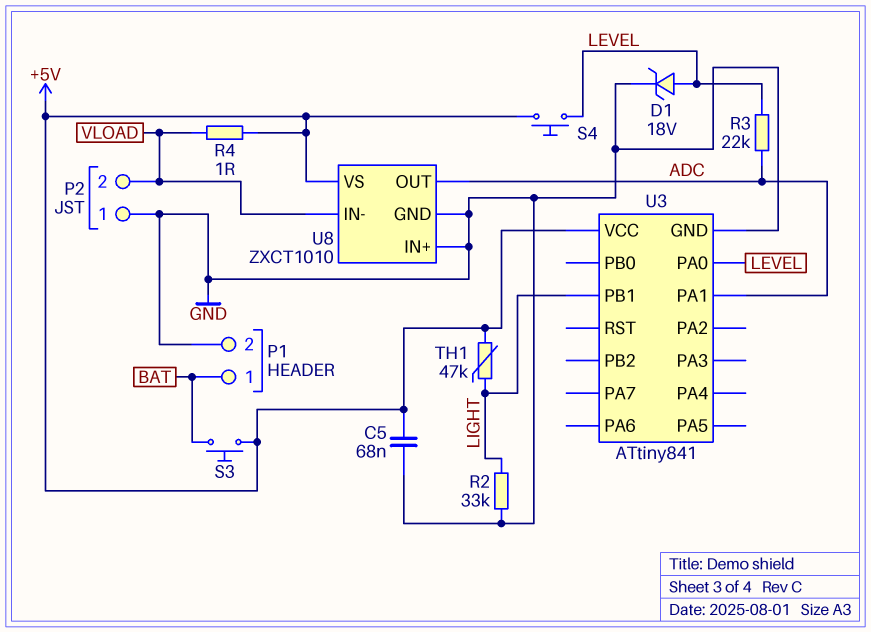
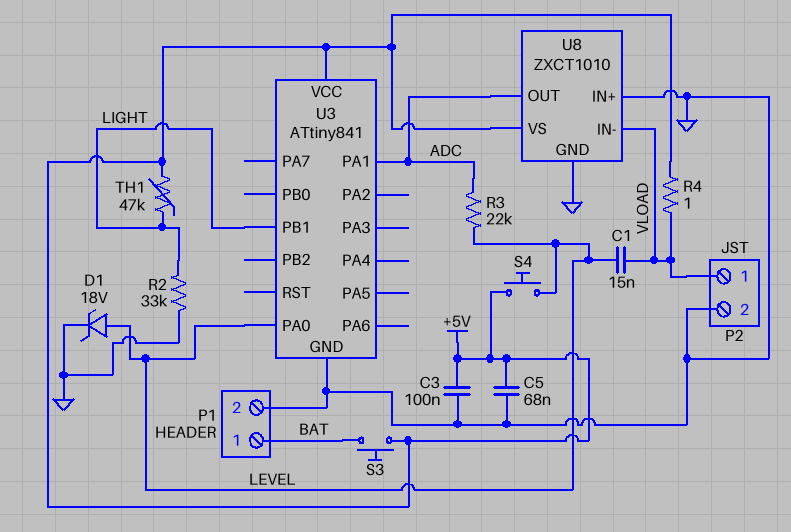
C1: none -> 15nF (LEVEL, VLOAD)
C3: none -> 100nF (+5V, GND)
P2 pin 1: GND -> VLOAD
P2 pin 2: VLOAD -> GND

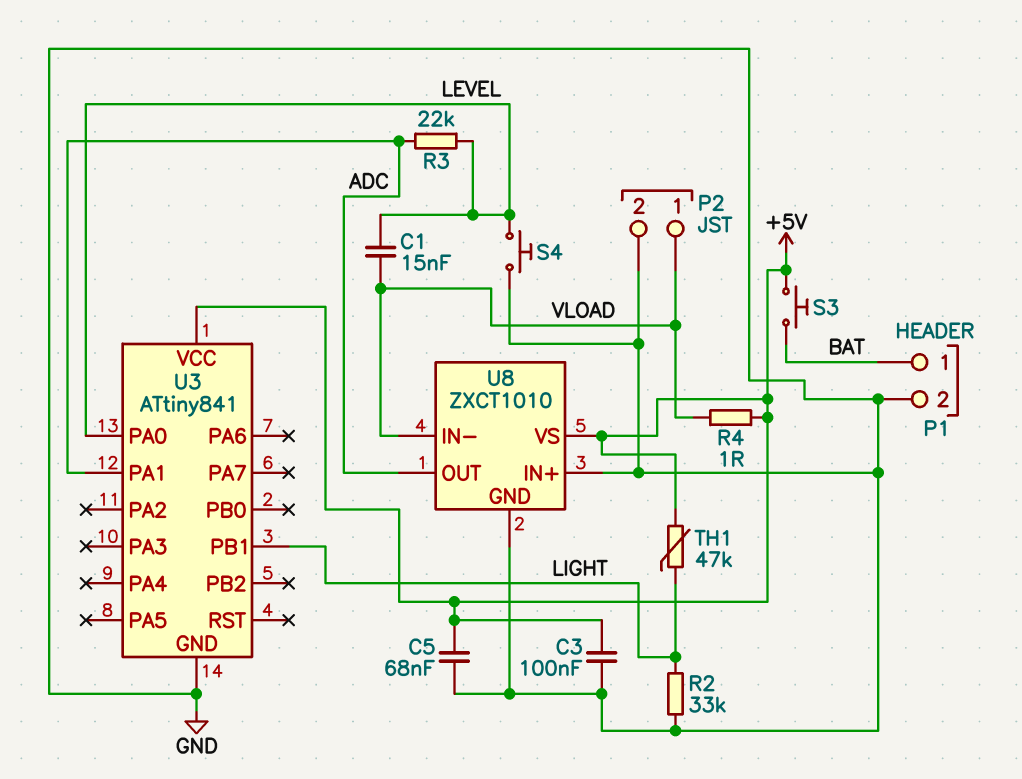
D1: zener 18V (A LEVEL, K GND) -> none
S4: button (+5V, LEVEL) -> button (GND, LEVEL)

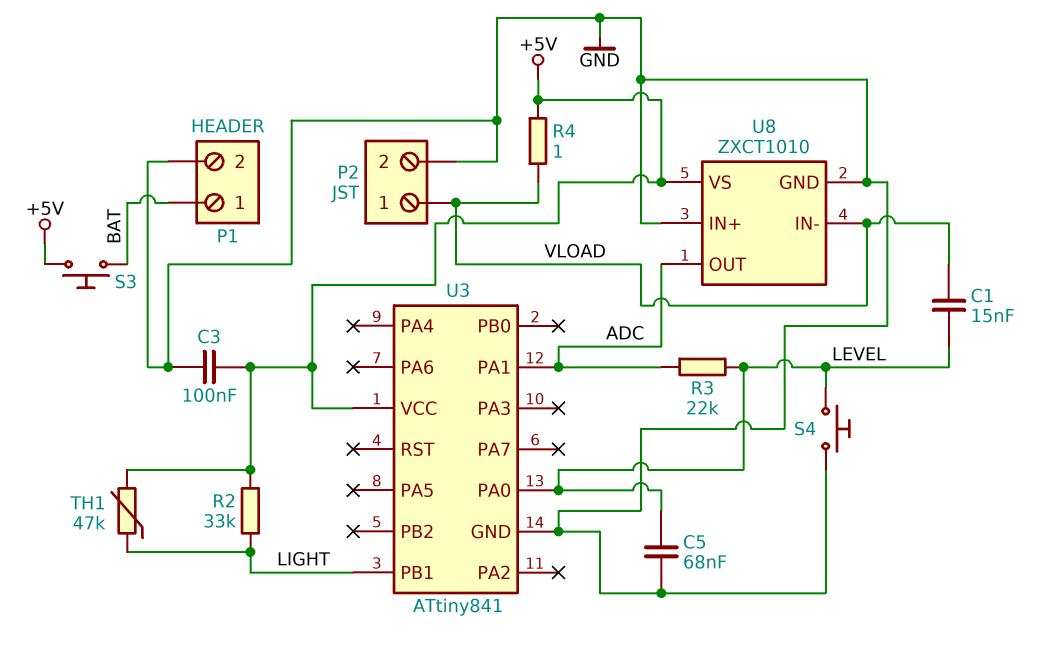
C5: 68nF (+5V, GND) -> 68nF (GND, LEVEL)
R2: 33k (GND, LIGHT) -> 33k (+5V, LIGHT)

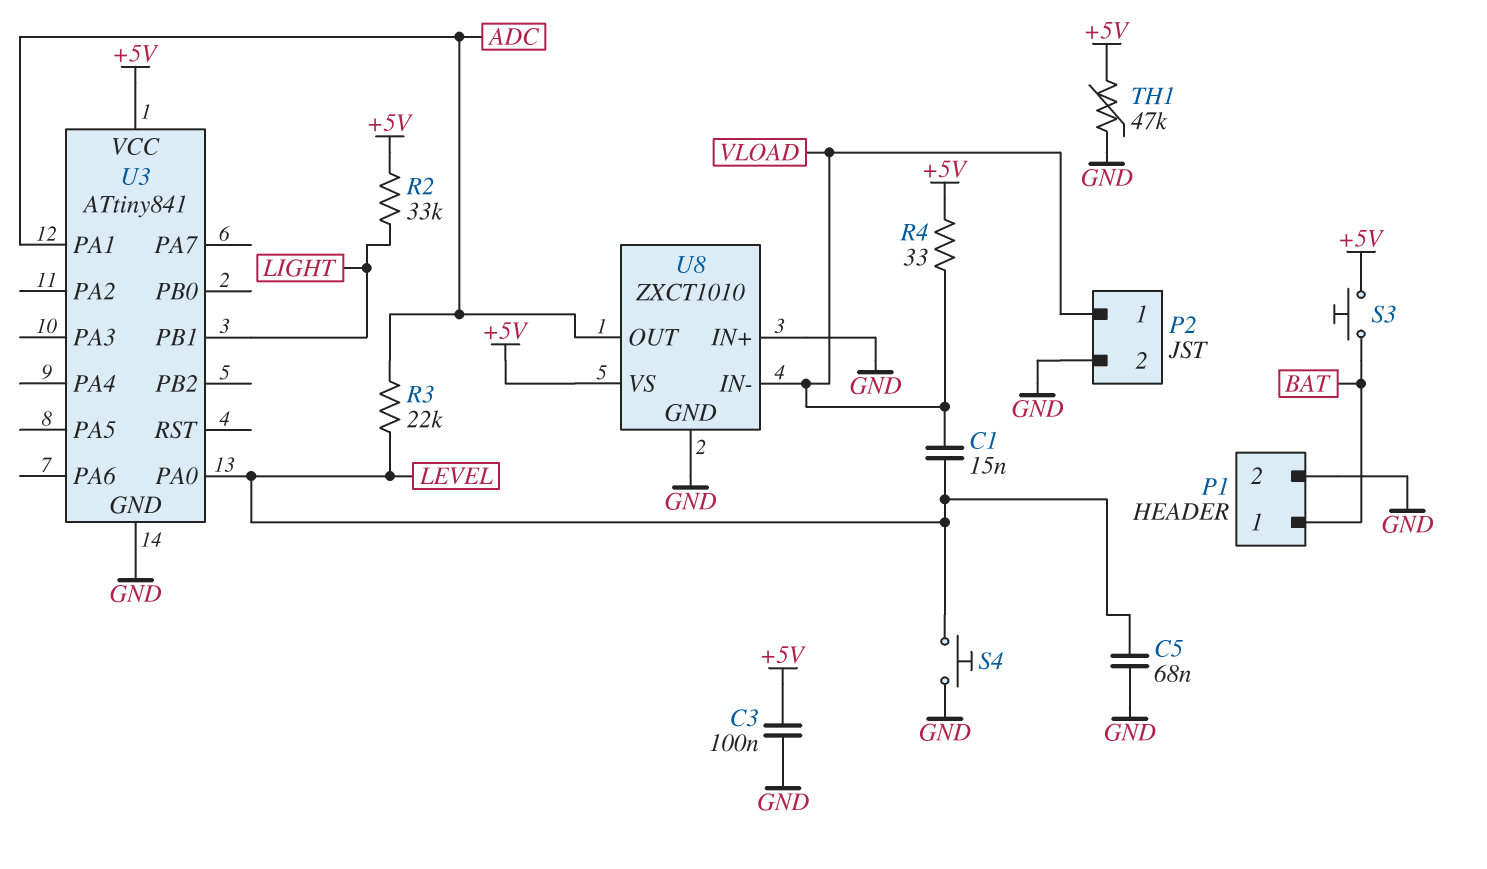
R4: 1 (+5V, VLOAD) -> 33 (+5V, VLOAD)
TH1: 47k (+5V, LIGHT) -> 47k (+5V, GND)

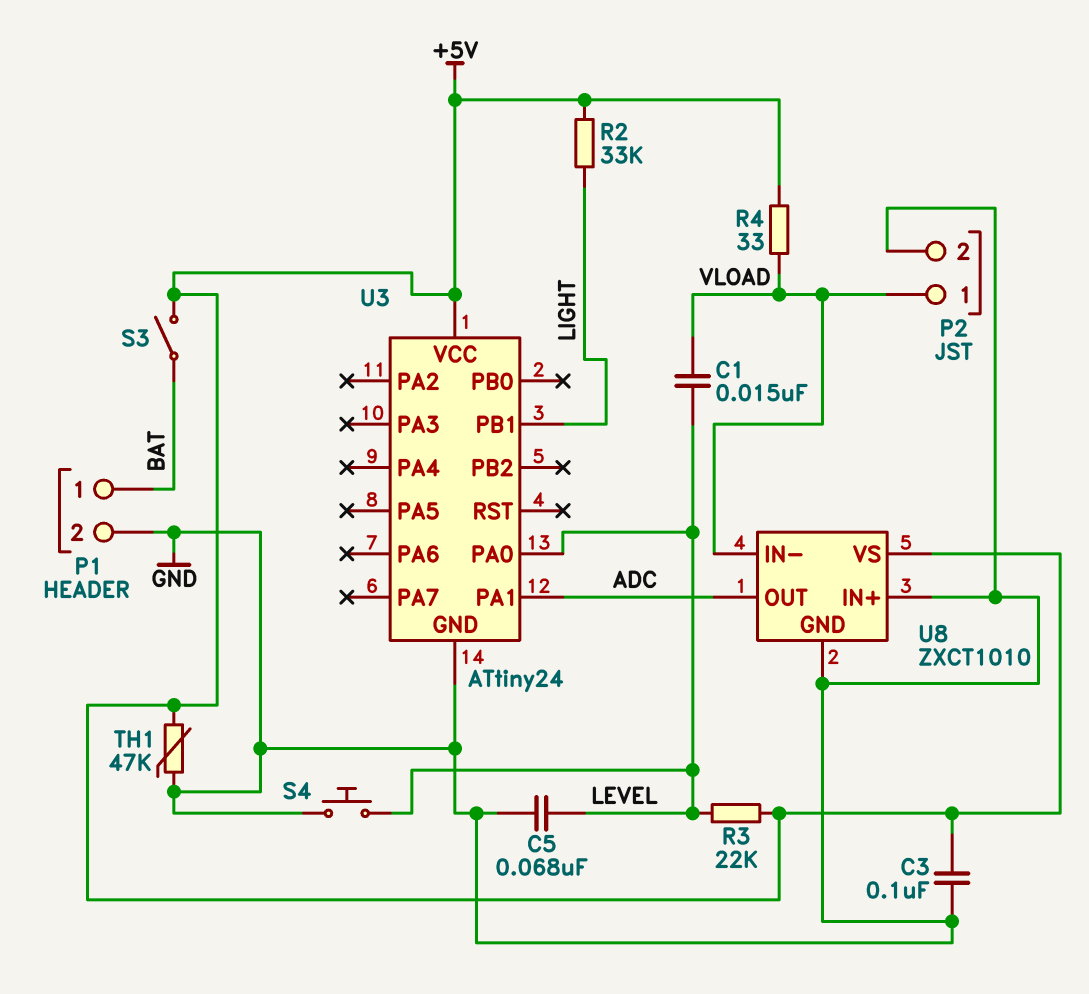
R3: 22k (ADC, LEVEL) -> 22k (+5V, LEVEL)
S3: button (+5V, BAT) -> switch (+5V, BAT)
U3: ATtiny841 -> ATtiny24

